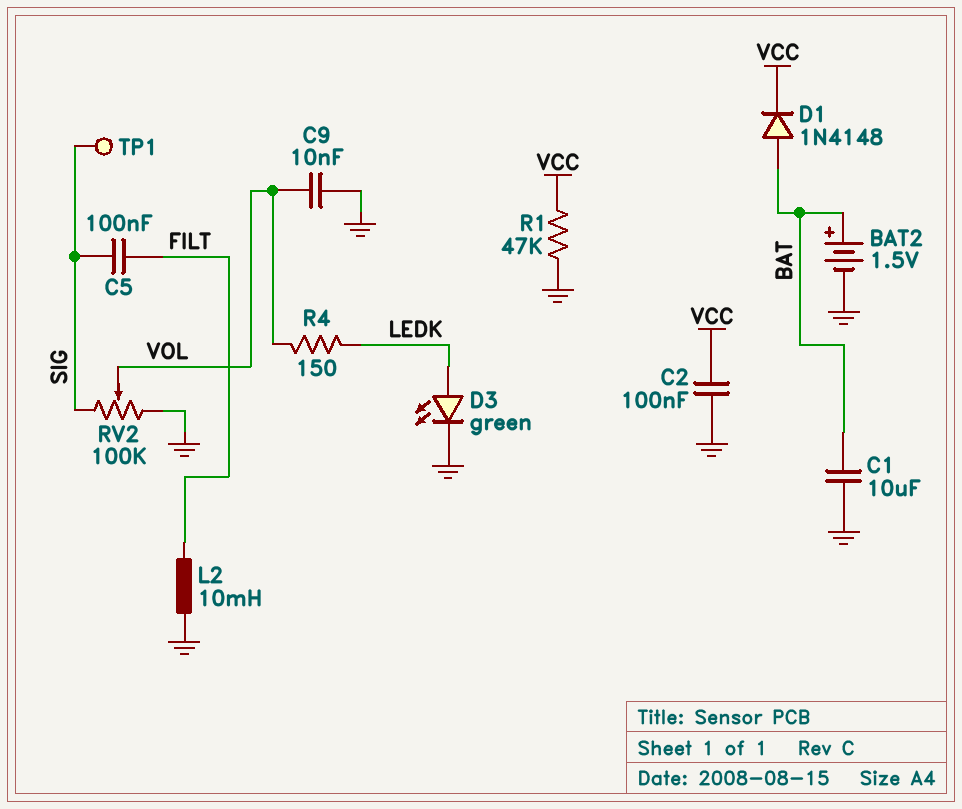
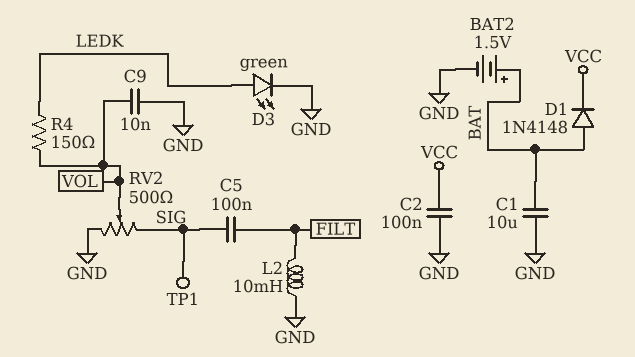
R1: 47k (GND, VCC) -> none
RV2: 100k (GND, SIG, wiper VOL) -> 500 (GND, SIG, wiper VOL)

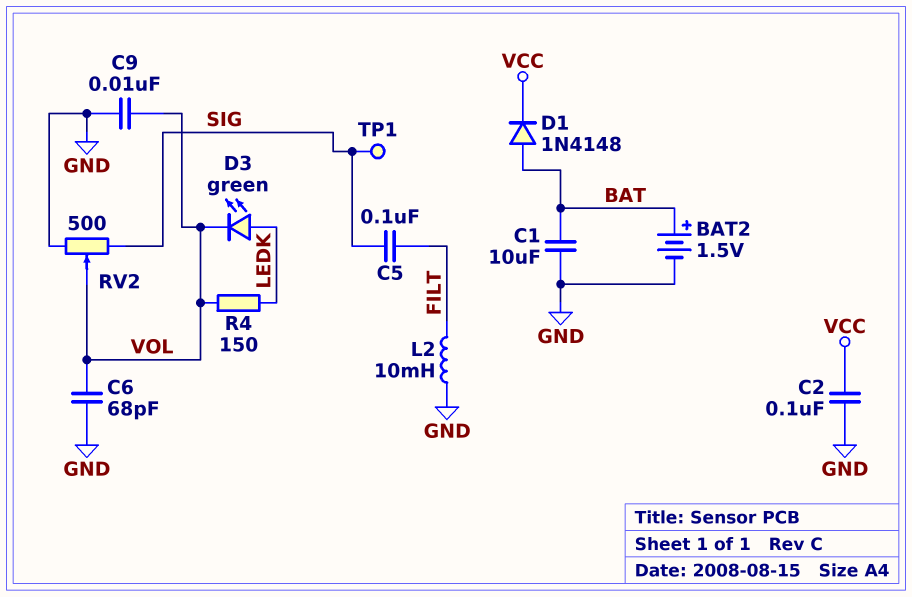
C6: none -> 68pF (GND, VOL)
D3: LED green (A LEDK, K GND) -> LED green (A LEDK, K VOL)

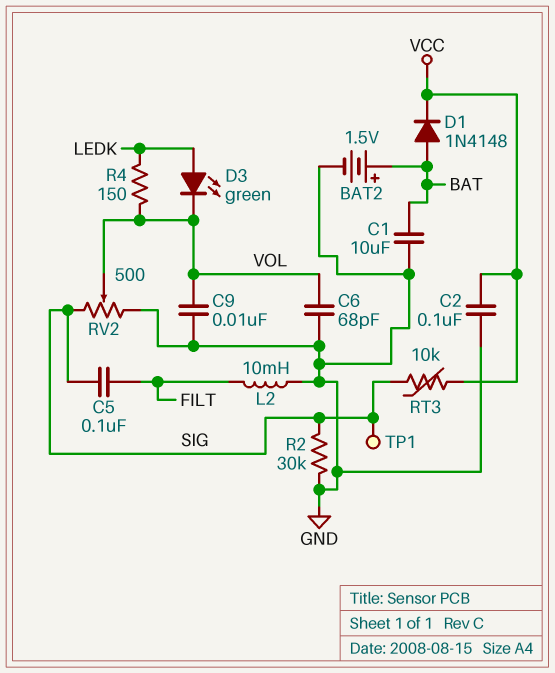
R2: none -> 30k (GND, SIG)
RT3: none -> 10k (SIG, VCC)

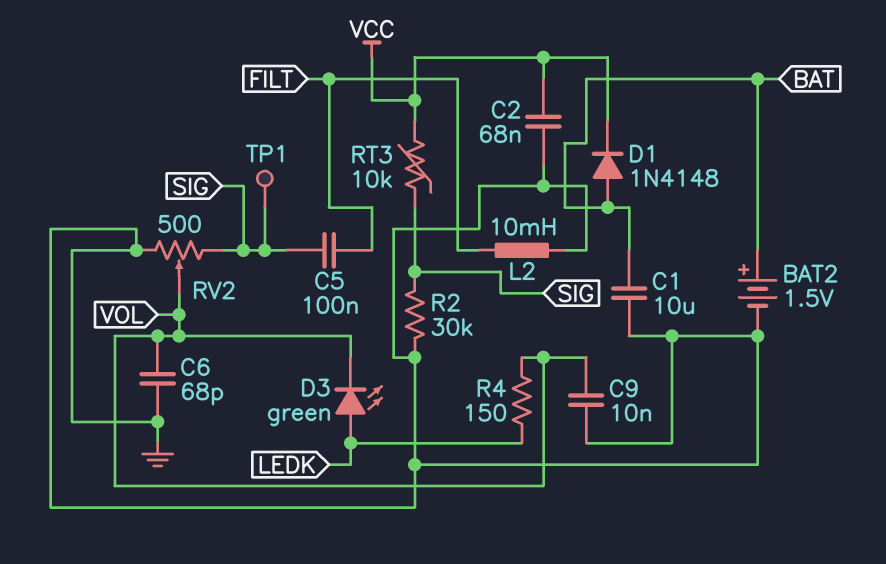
C2: 100nF (GND, VCC) -> 68nF (GND, VCC)

